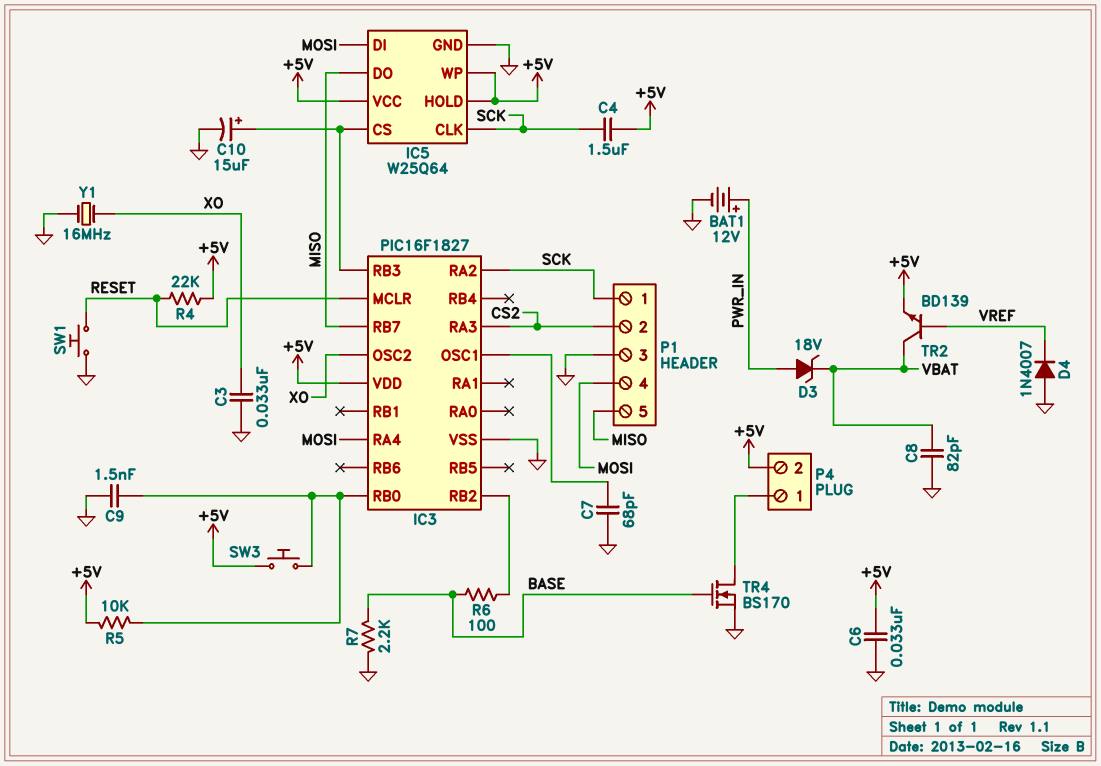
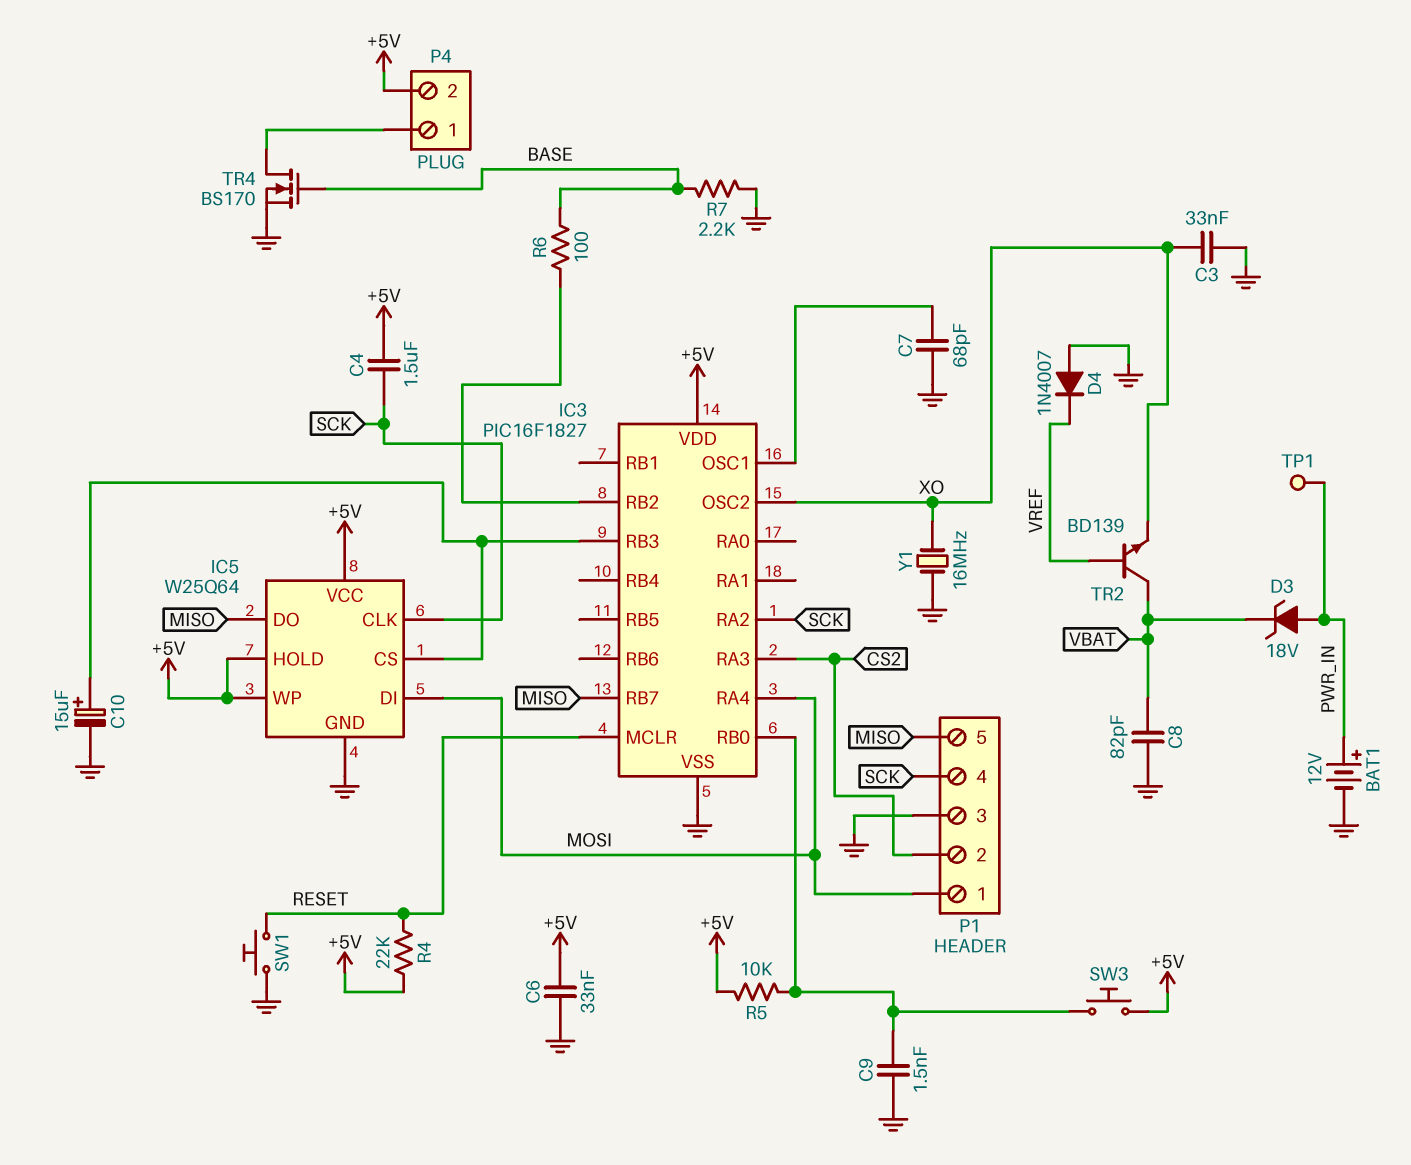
P1 pin 1: SCK -> MOSI
P1 pin 4: MOSI -> SCK
TP1: none -> test point (PWR_IN)
TR2: NPN BD139 (B VREF, C VBAT, E +5V) -> NPN BD139 (B VREF, C VBAT, E XO)

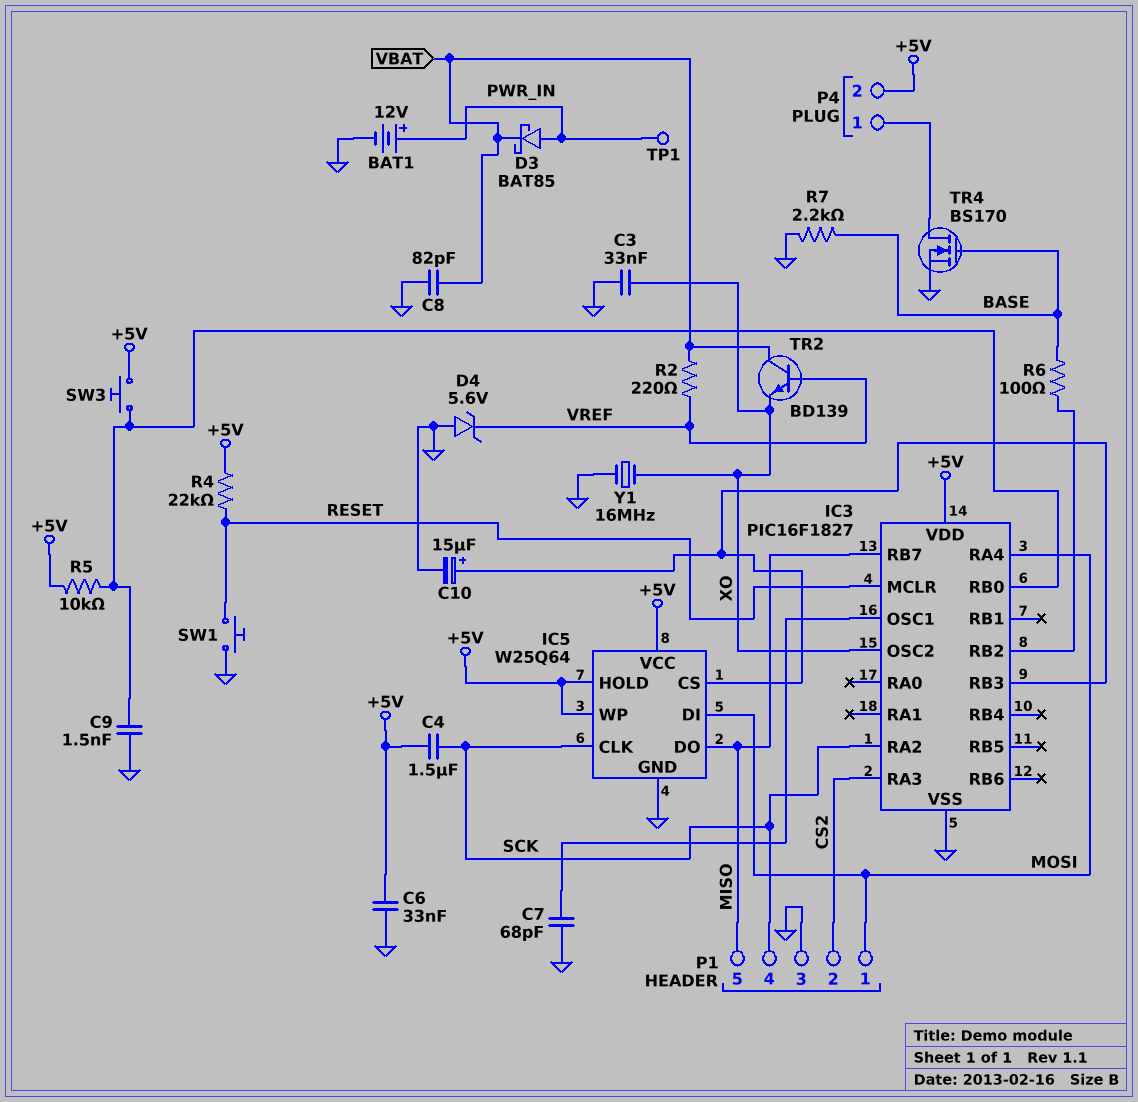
D3: zener 18V (A PWR_IN, K VBAT) -> schottky BAT85 (A PWR_IN, K VBAT)
D4: diode 1N4007 (A GND, K VREF) -> zener 5.6V (A GND, K VREF)
R2: none -> 220 (VBAT, VREF)

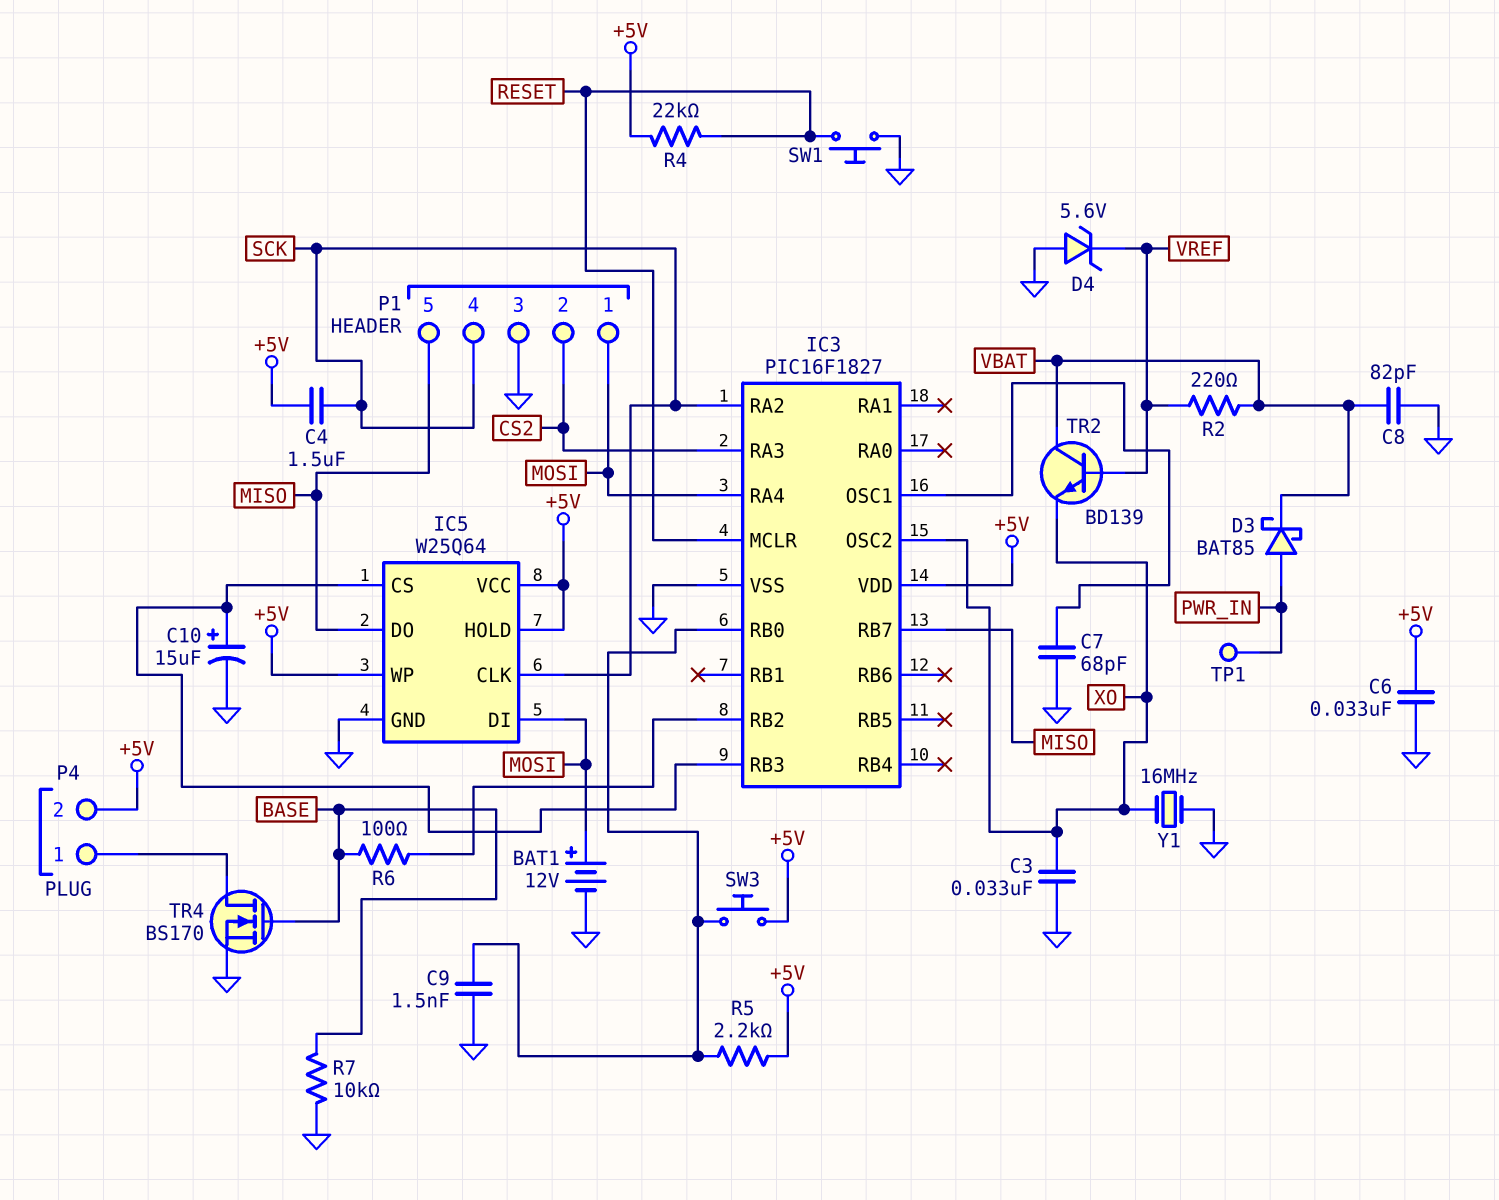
BAT1: 12V (plus PWR_IN, minus GND) -> 12V (plus MOSI, minus GND)
R5: 10k (+5V, IC3/RB0) -> 2.2k (+5V, IC3/RB0)
R7: 2.2k (BASE, GND) -> 10k (BASE, GND)

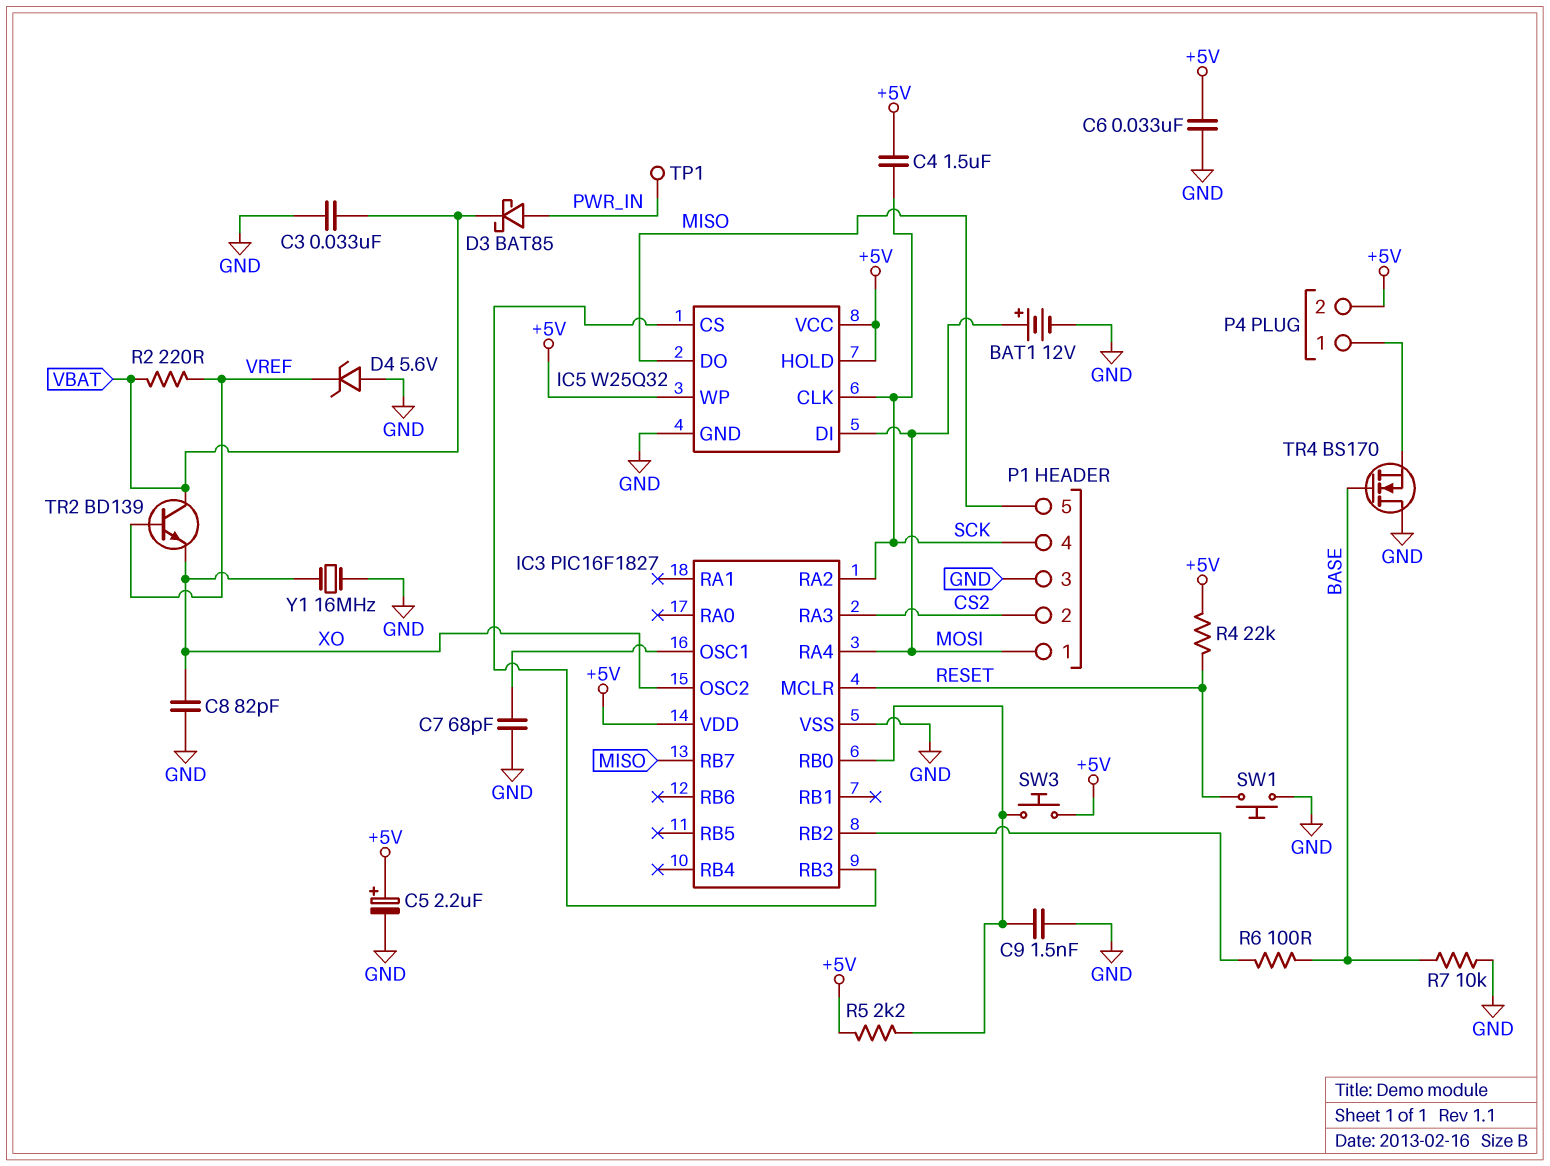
C3: 33nF (GND, XO) -> 33nF (GND, VBAT)
C5: none -> 2.2uF (plus +5V, minus GND)
C8: 82pF (GND, VBAT) -> 82pF (GND, XO)
C10: 15uF (plus IC3/RB3, minus GND) -> none
IC5: W25Q64 -> W25Q32
TR4: NMOS BS170 (G BASE, D P4/1, S GND) -> NMOS BS170 (G BASE, D GND, S P4/1)

